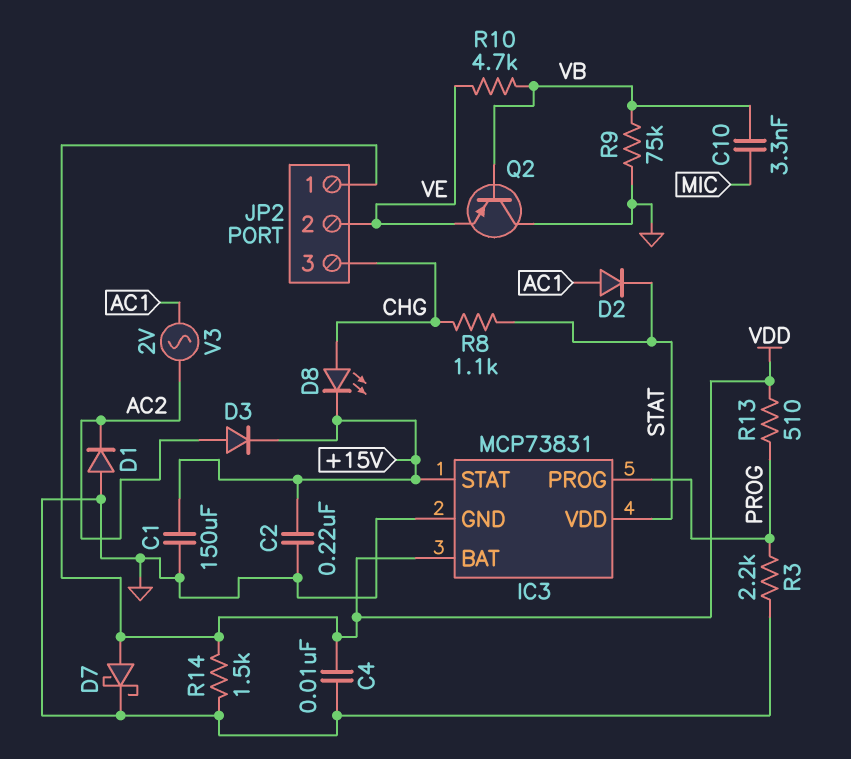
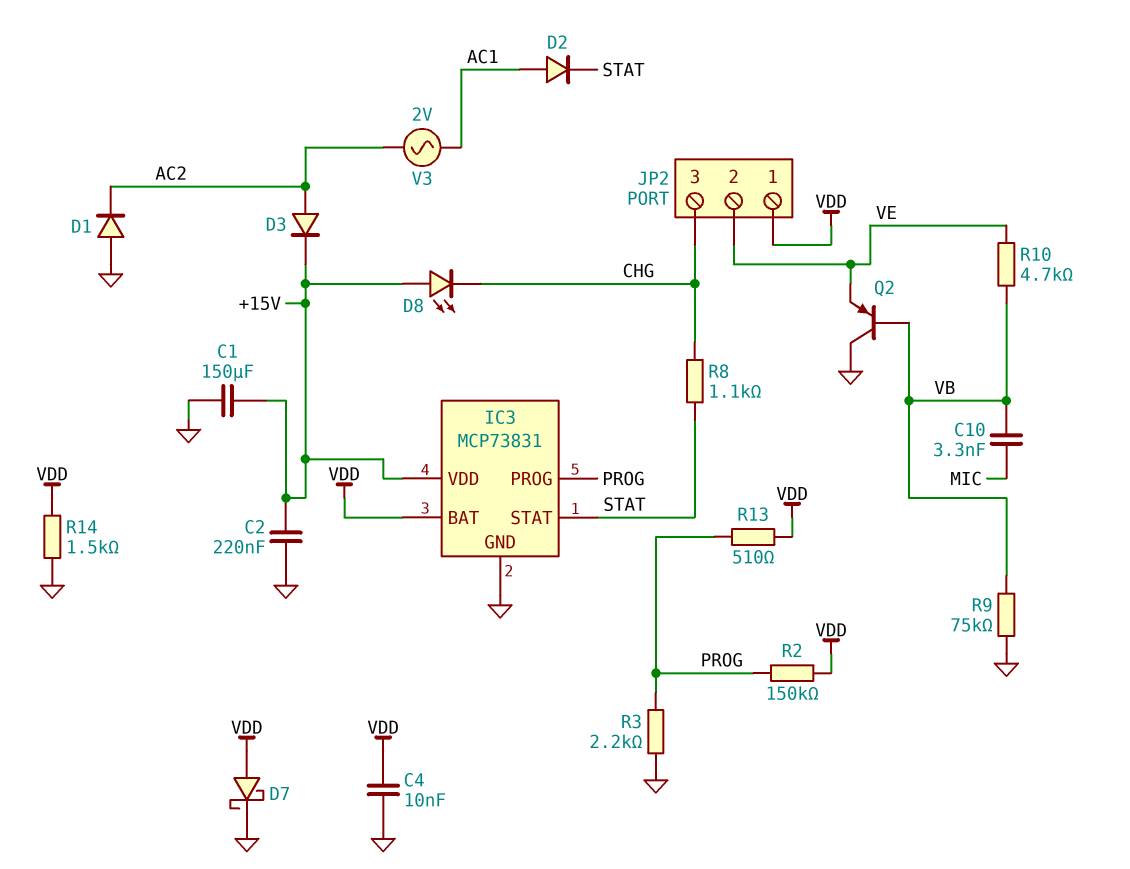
D8: LED (A CHG, K +15V) -> LED (A +15V, K CHG)
IC3 pin STAT: +15V -> STAT
IC3 pin VDD: STAT -> +15V
R2: none -> 150k (PROG, VDD)

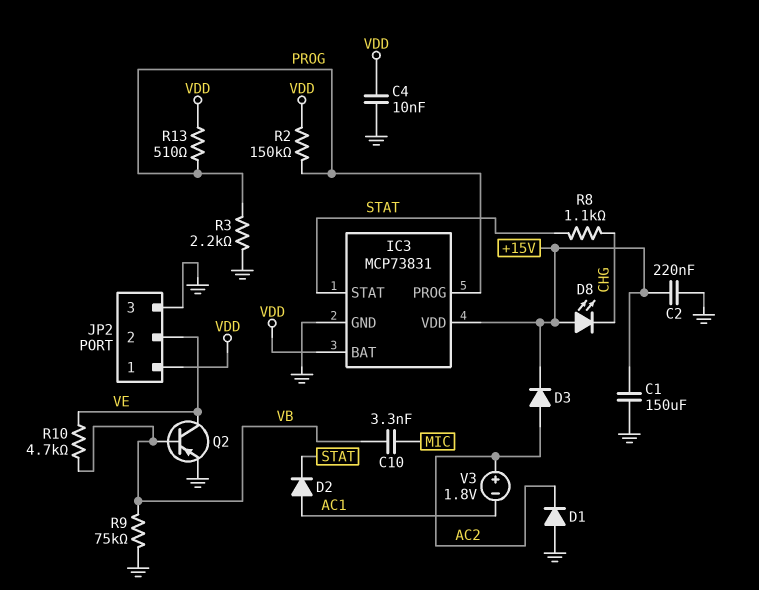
D7: schottky (A VDD, K GND) -> none
JP2 pin 3: CHG -> GND
Q2: PNP (B VB, C GND, E VE) -> PNP (B VB, C VE, E GND)
R14: 1.5k (GND, VDD) -> none
V3: AC 2V (AC1, AC2) -> 1.8V (plus AC2, minus AC1)

